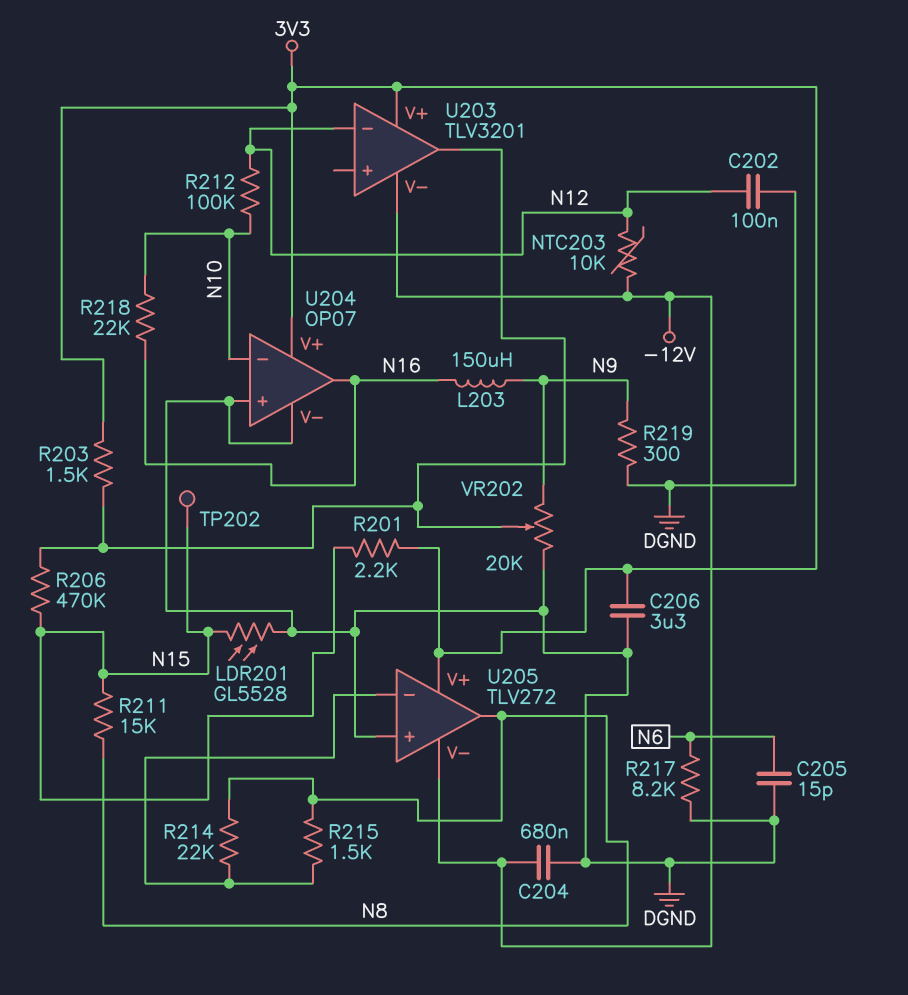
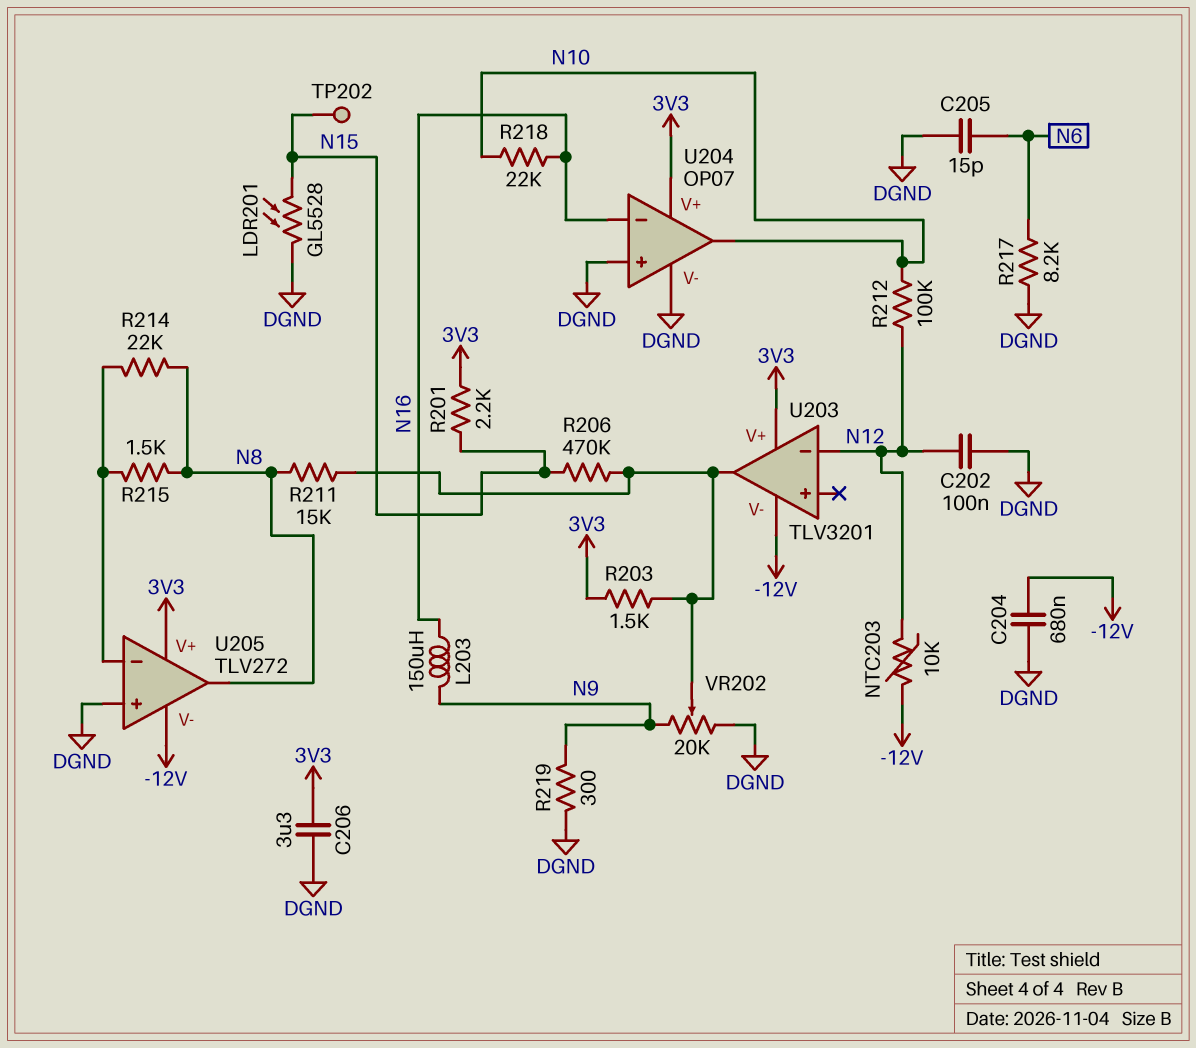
R211: 15k (N8, N15) -> 15k (N8, U203/out)
U204 pin in-: N10 -> N16
U204 pin out: N16 -> N10

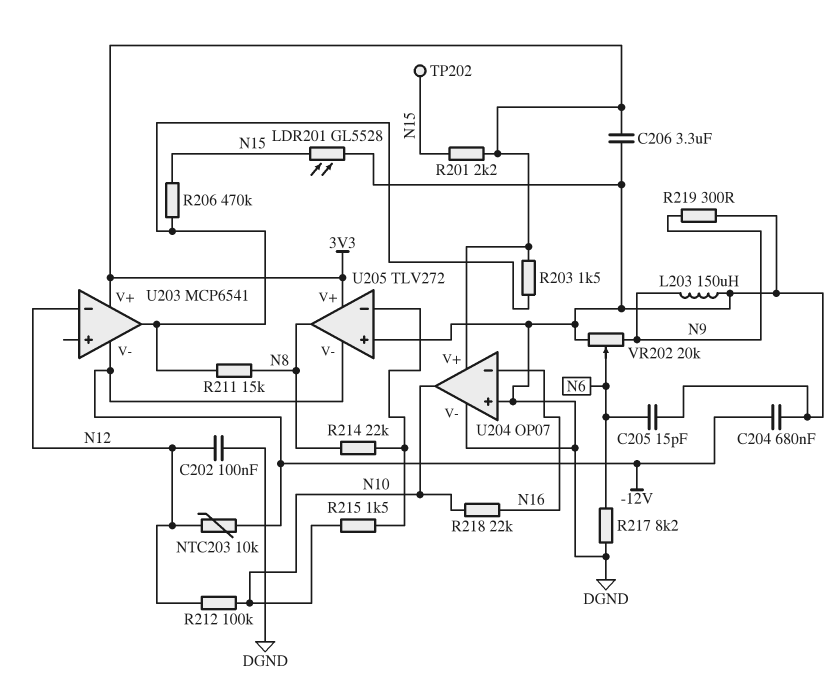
L203: 150uH (N9, N16) -> 150uH (DGND, N9)
R215: 1.5k (N8, U205/in-) -> 1.5k (N10, U205/in-)
U203: TLV3201 -> MCP6541
VR202: 20k (DGND, N9, wiper U203/out) -> 20k (DGND, N9, wiper N6)

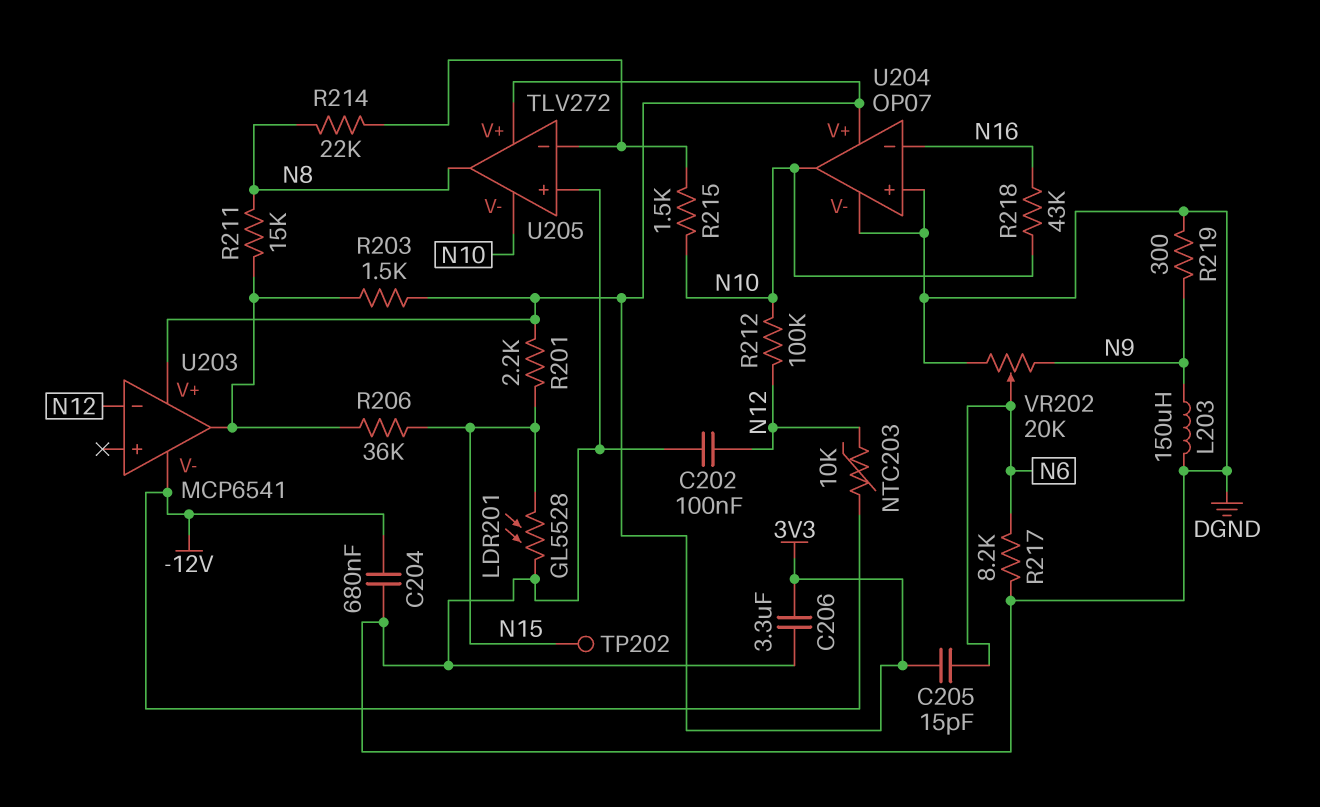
C205: 15pF (DGND, N6) -> 15pF (3V3, N6)
R206: 470k (N15, U203/out) -> 36k (N15, U203/out)
R218: 22k (N10, N16) -> 43k (N10, N16)
U205 pin V-: -12V -> N10

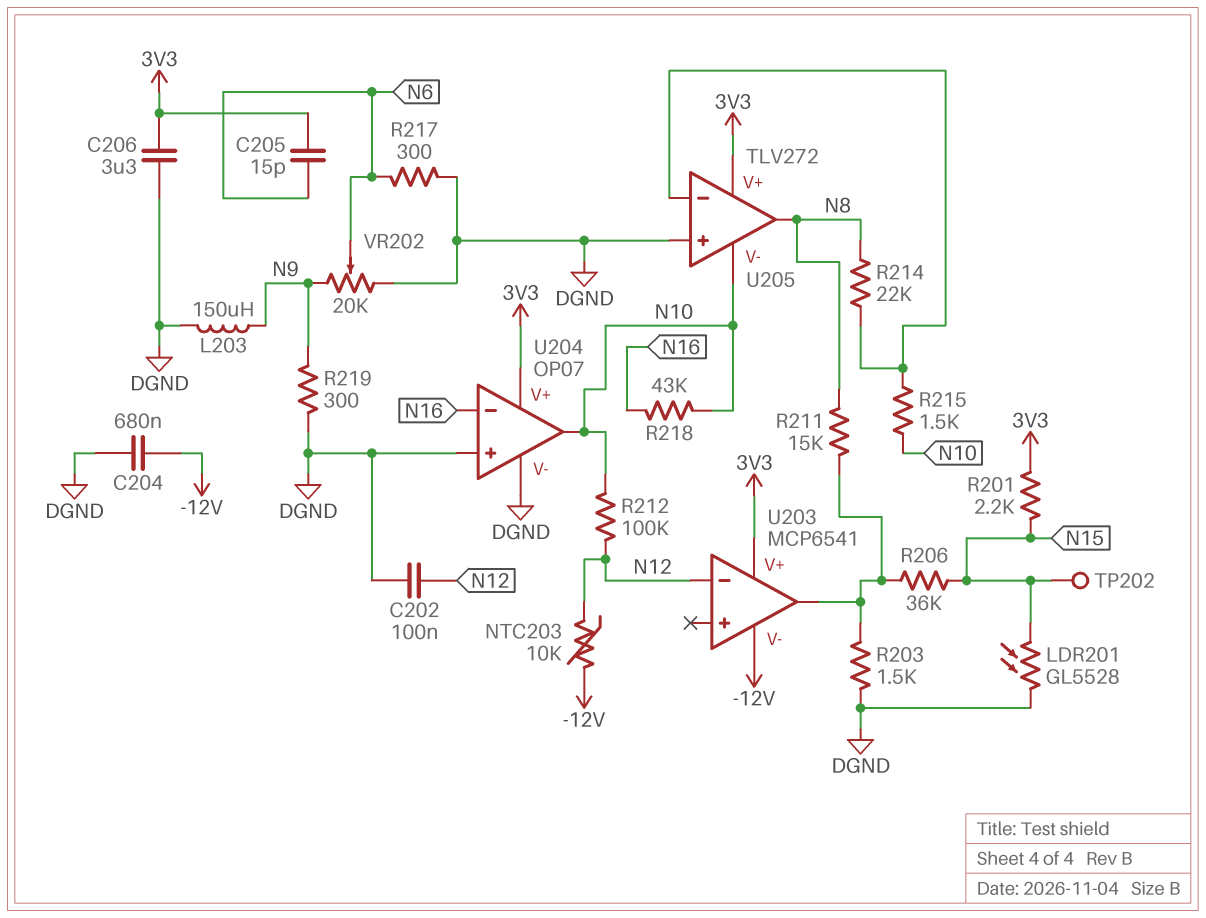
R203: 1.5k (3V3, U203/out) -> 1.5k (DGND, U203/out)
R217: 8.2k (DGND, N6) -> 300 (DGND, N6)

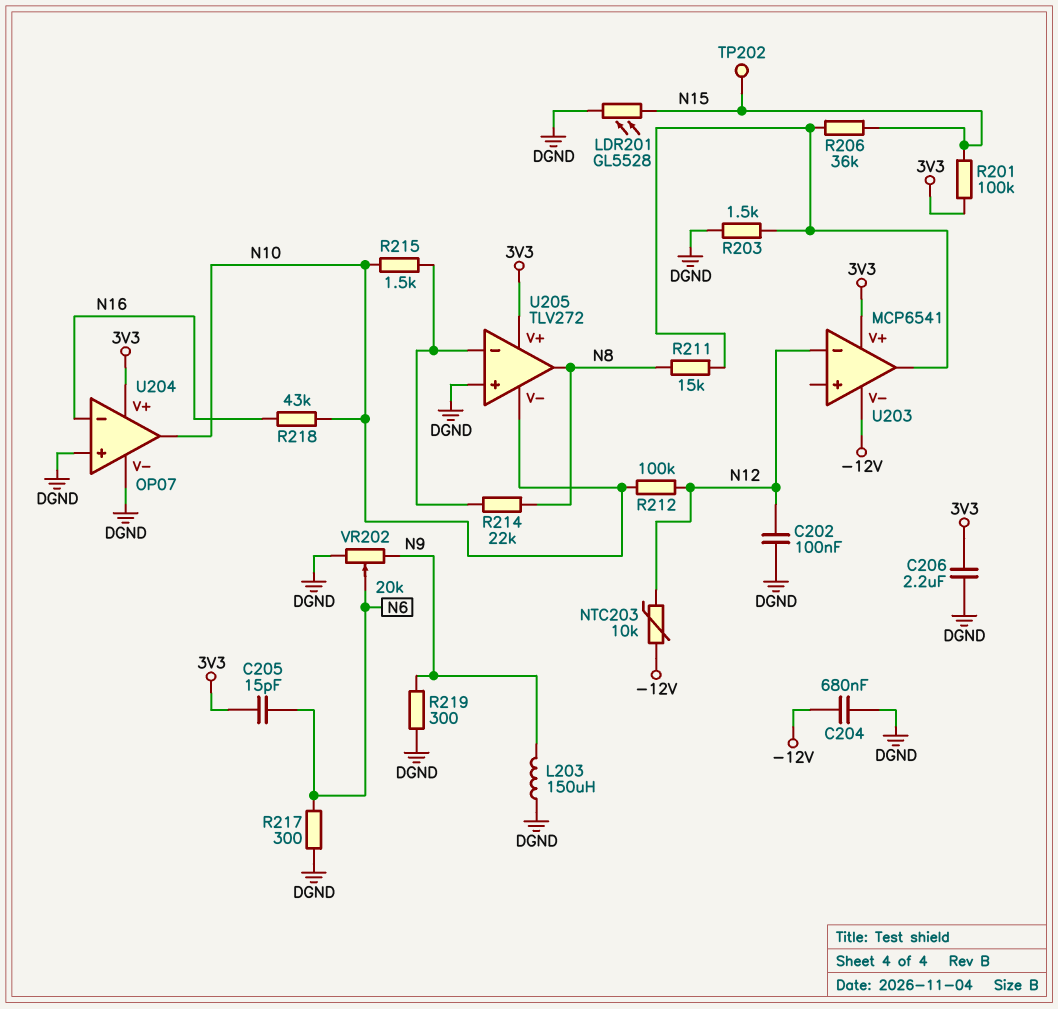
C206: 3.3uF (3V3, DGND) -> 2.2uF (3V3, DGND)
R201: 2.2k (3V3, N15) -> 100k (3V3, N15)

